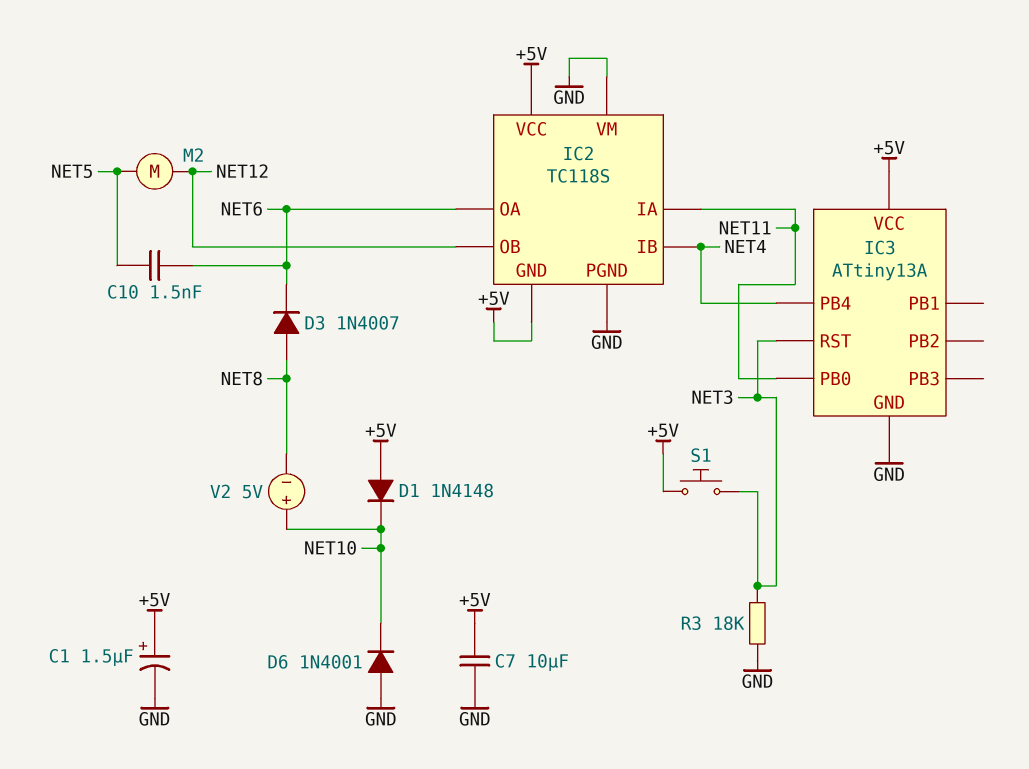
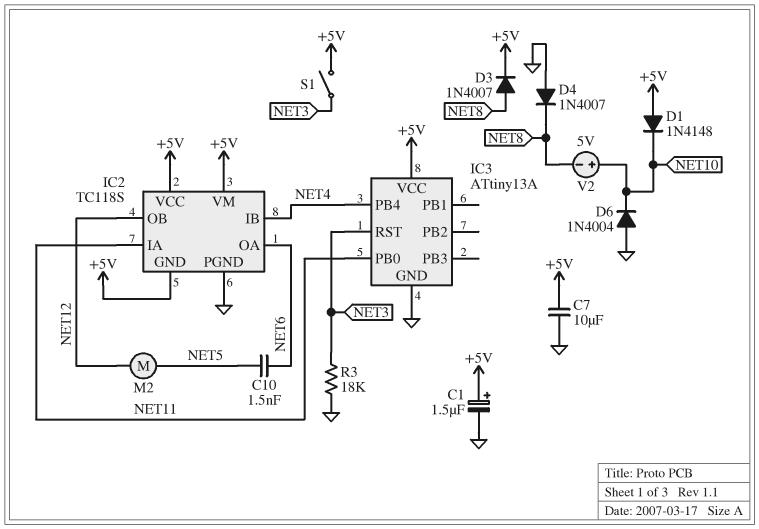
D3: diode 1N4007 (A NET8, K NET6) -> diode 1N4007 (A NET8, K +5V)
D4: none -> diode 1N4007 (A GND, K NET8)
D6: diode 1N4001 (A GND, K NET10) -> diode 1N4004 (A GND, K NET10)
IC2 pin VM: GND -> +5V
S1: button (+5V, NET3) -> switch (+5V, NET3)

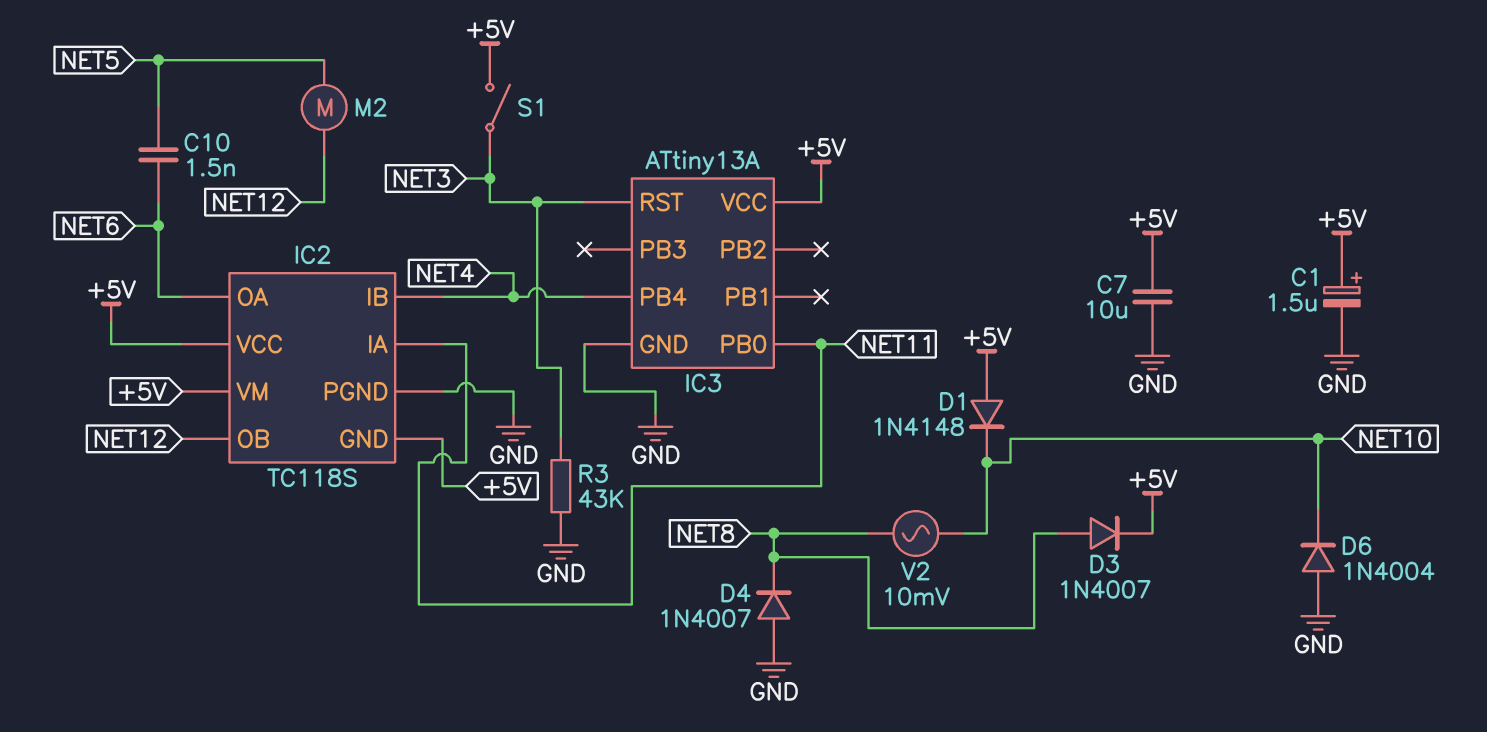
R3: 18k (GND, NET3) -> 43k (GND, NET3)
V2: 5V (plus NET10, minus NET8) -> AC 10mV (NET8, NET10)

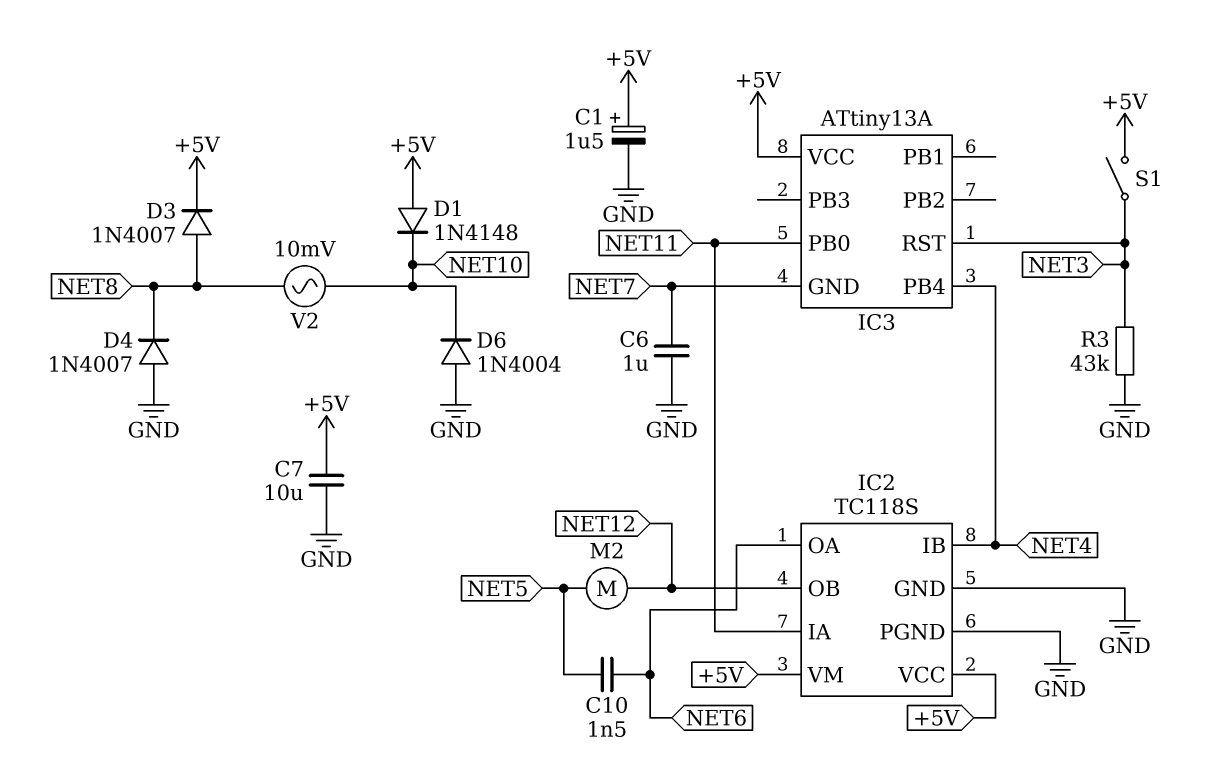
C6: none -> 1uF (GND, NET7)
IC2 pin GND: +5V -> GND
IC3 pin GND: GND -> NET7

